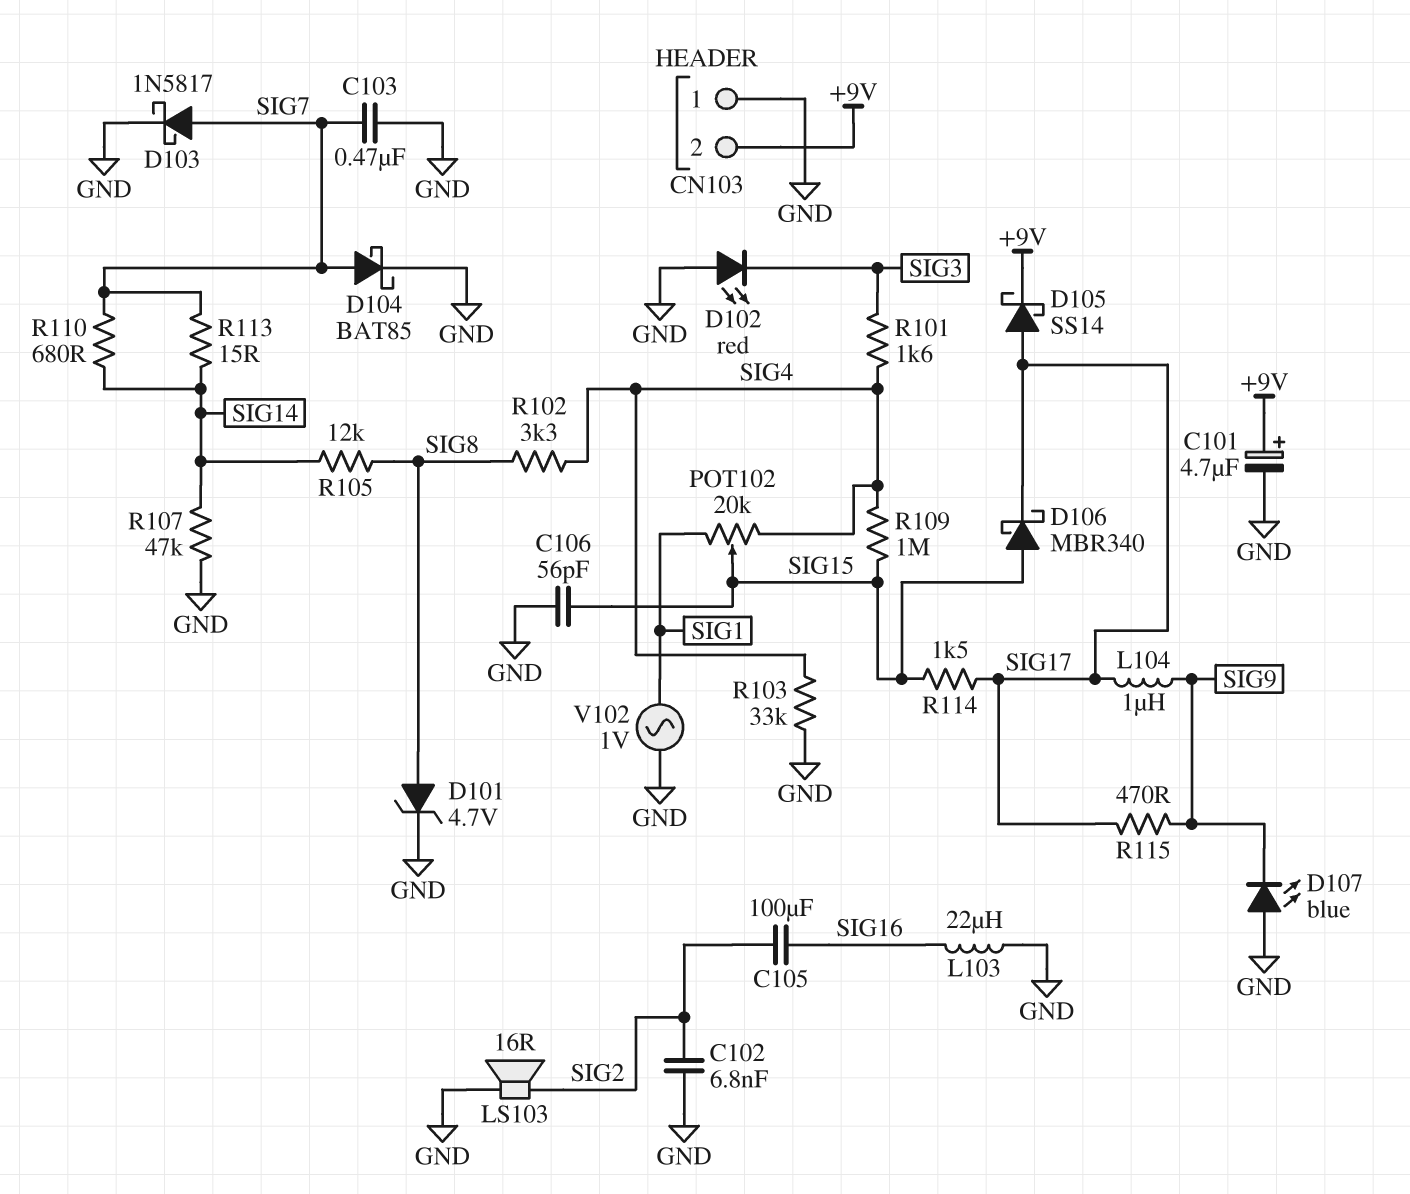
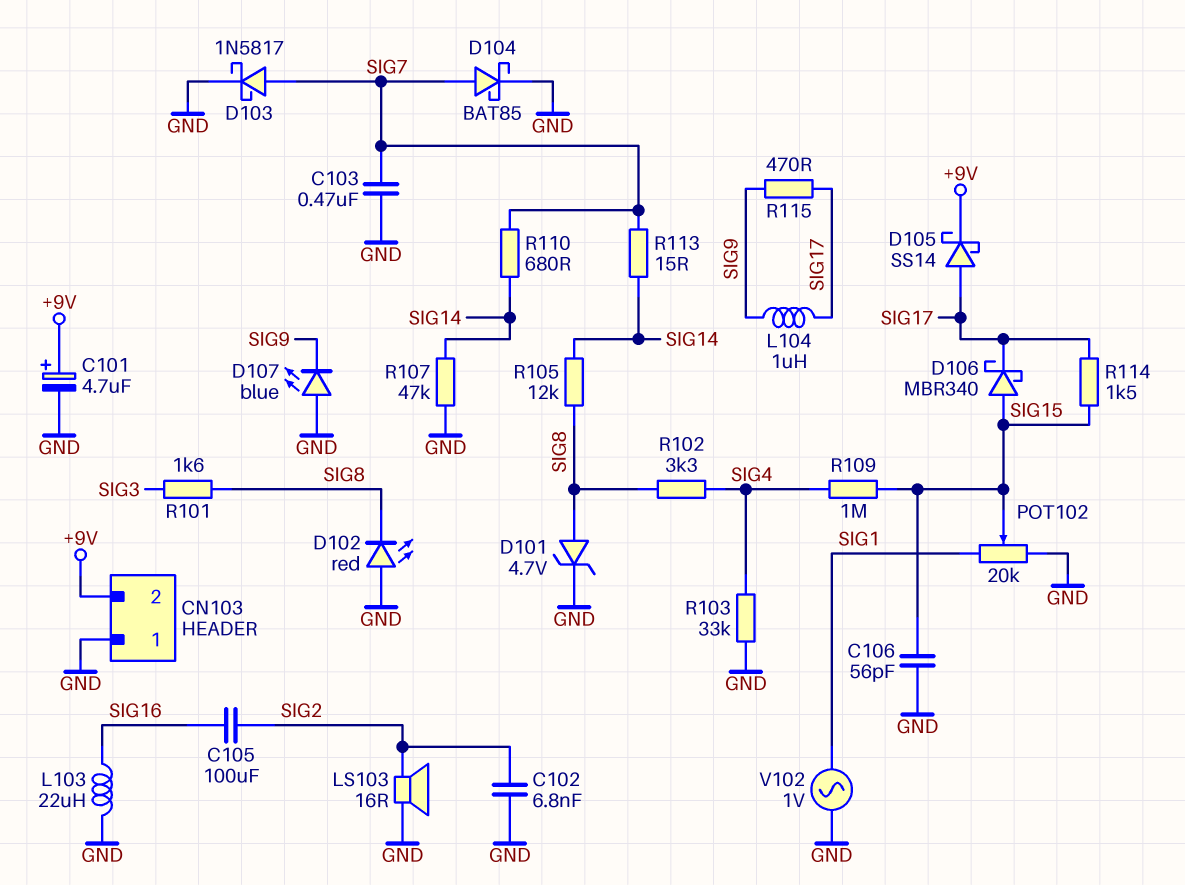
D102: LED red (A GND, K SIG3) -> LED red (A GND, K SIG8)
POT102: 20k (SIG1, SIG4, wiper SIG15) -> 20k (GND, SIG1, wiper SIG15)
R101: 1.6k (SIG3, SIG4) -> 1.6k (SIG3, SIG8)

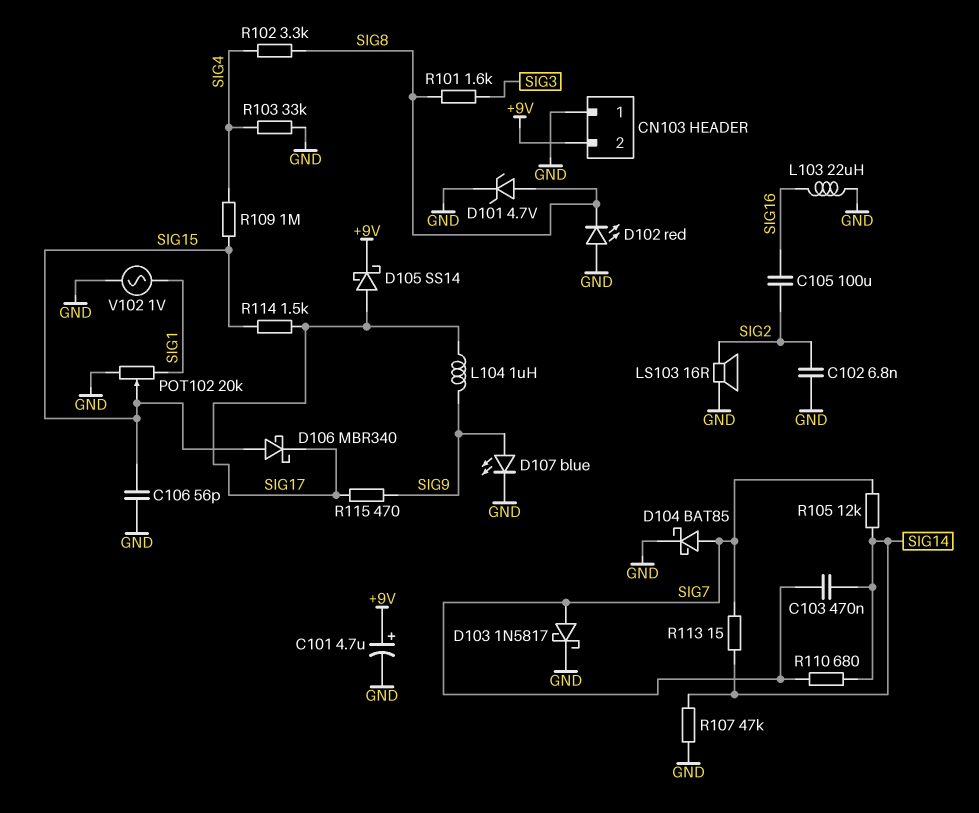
C103: 470nF (GND, SIG7) -> 470nF (SIG7, SIG14)
D107: LED blue (A GND, K SIG9) -> LED blue (A SIG9, K GND)
R105: 12k (SIG8, SIG14) -> 12k (SIG7, SIG14)

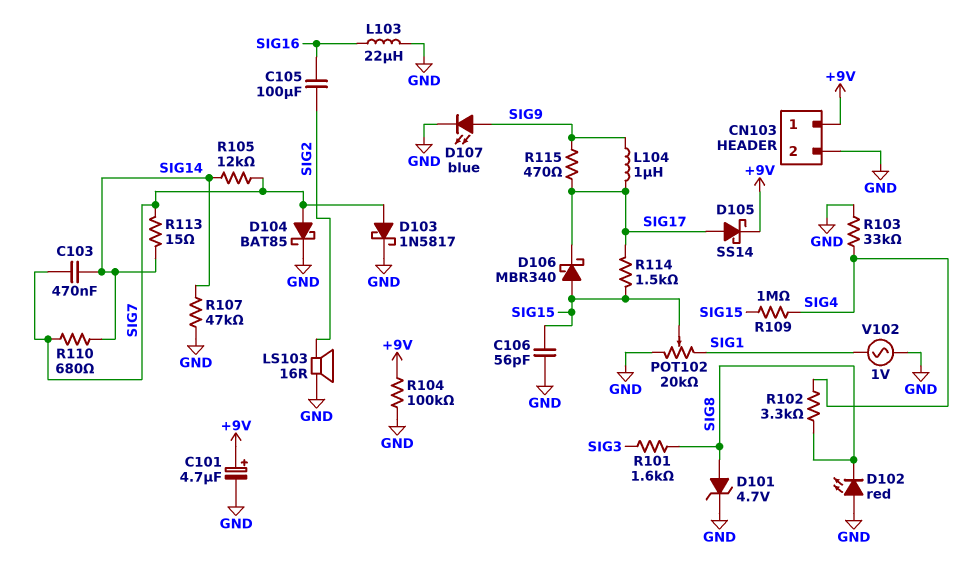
C102: 6.8nF (GND, SIG2) -> none
CN103 pin 1: GND -> +9V
CN103 pin 2: +9V -> GND
R104: none -> 100k (+9V, GND)

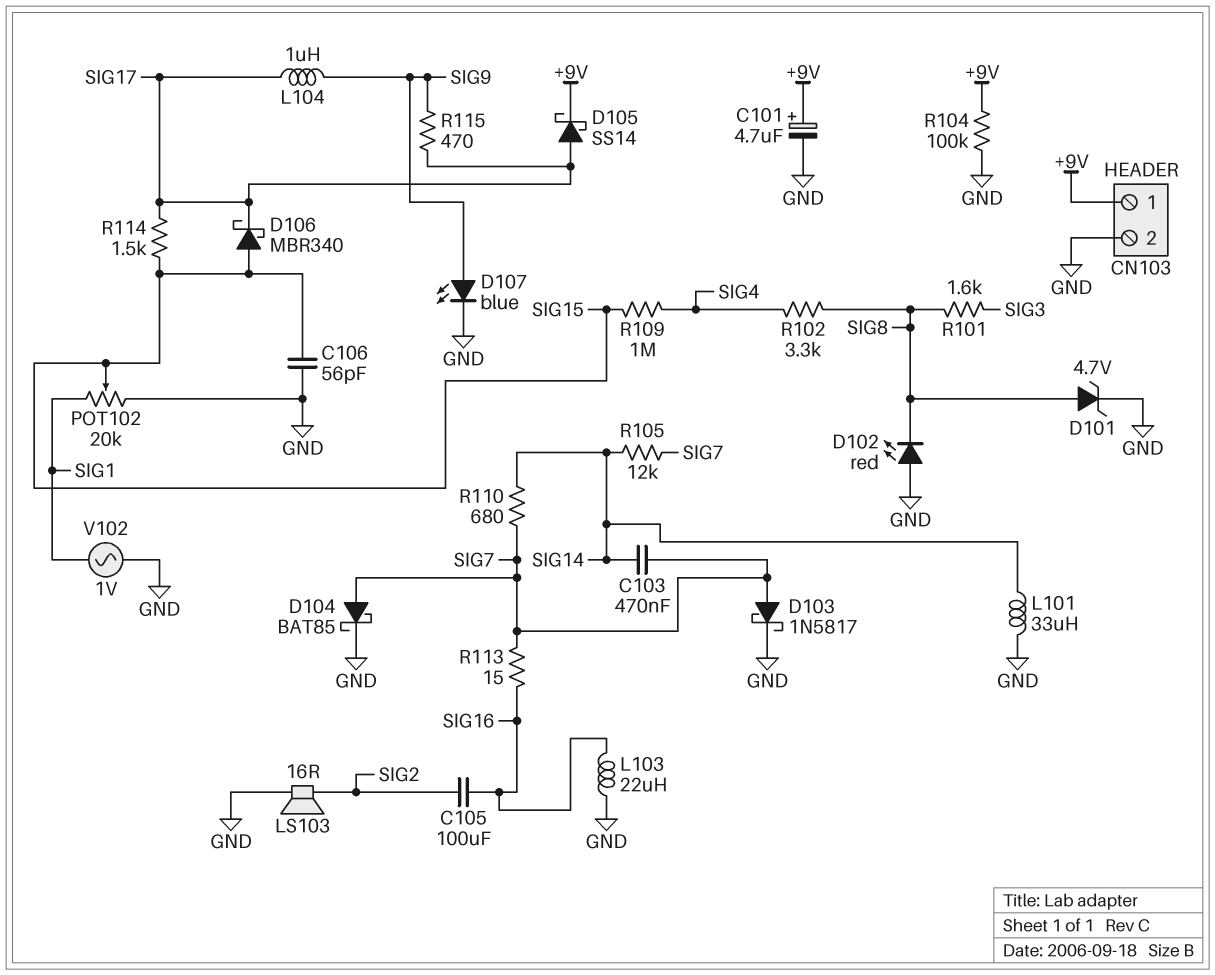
L101: none -> 33uH (GND, SIG14)
R103: 33k (GND, SIG4) -> none
R107: 47k (GND, SIG14) -> none
R113: 15 (SIG7, SIG14) -> 15 (SIG7, SIG16)

